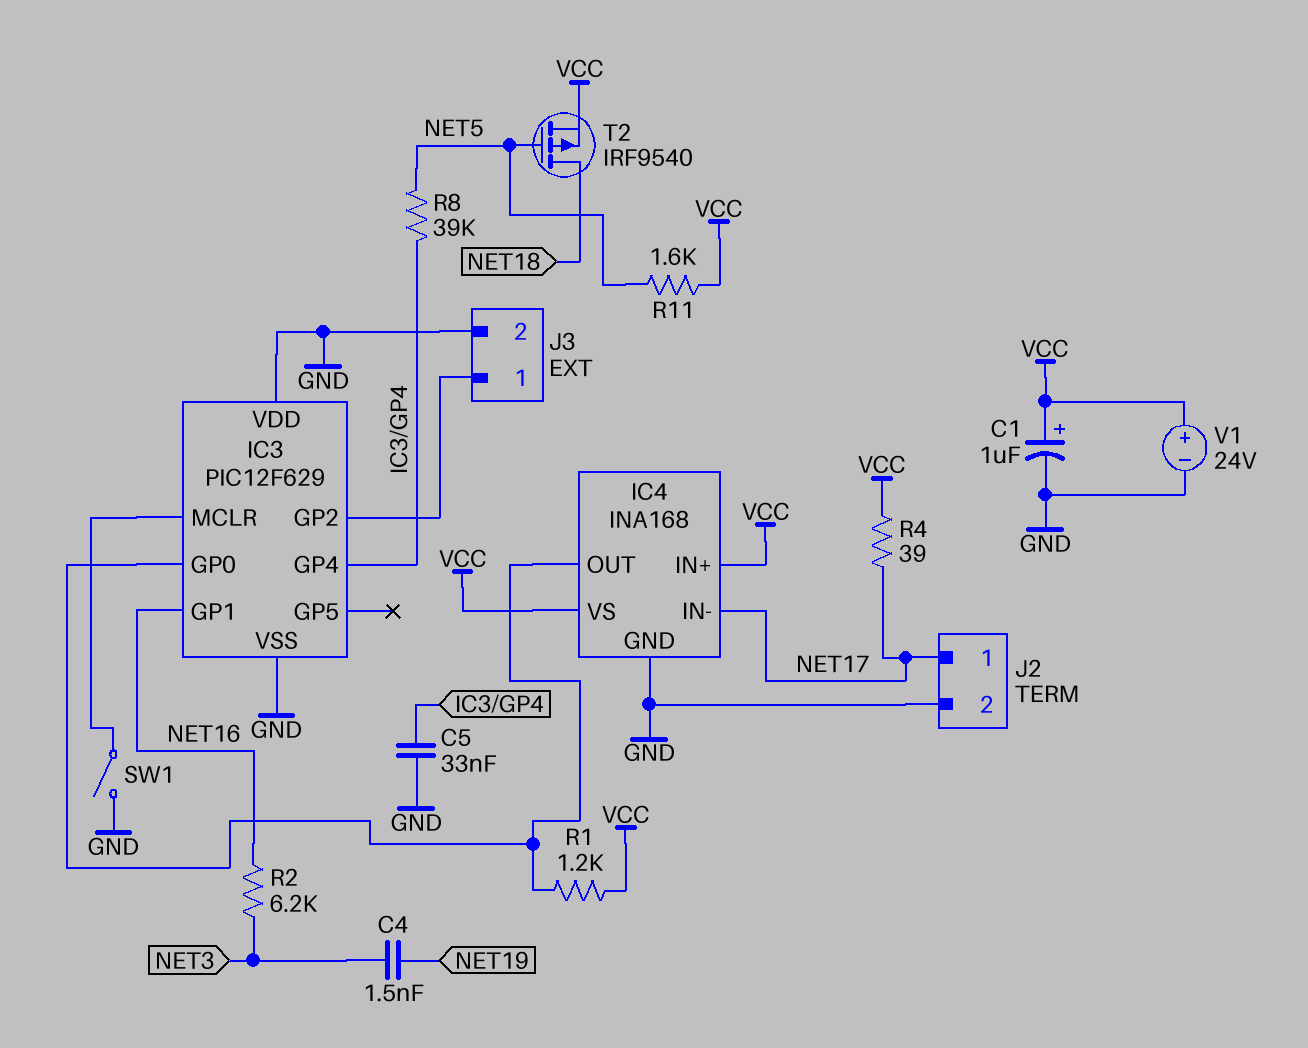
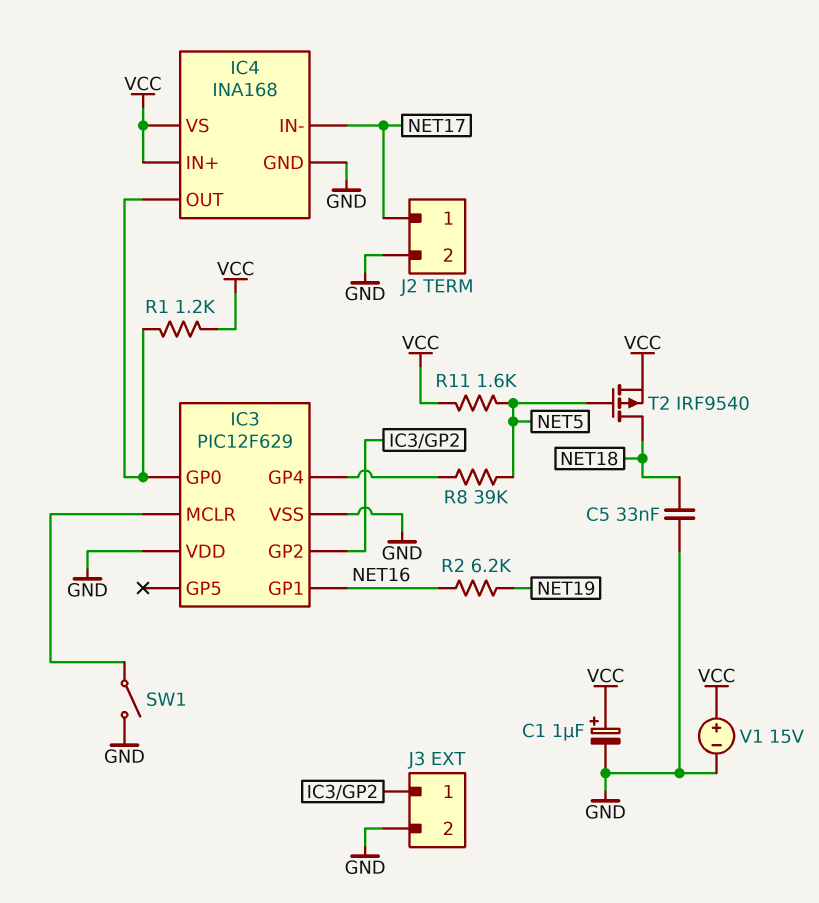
C4: 1.5nF (NET3, NET19) -> none
C5: 33nF (GND, IC3/GP4) -> 33nF (GND, NET18)
R2: 6.2k (NET3, NET16) -> 6.2k (NET16, NET19)
R4: 39 (NET17, VCC) -> none
V1: 24V (plus VCC, minus GND) -> 15V (plus VCC, minus GND)

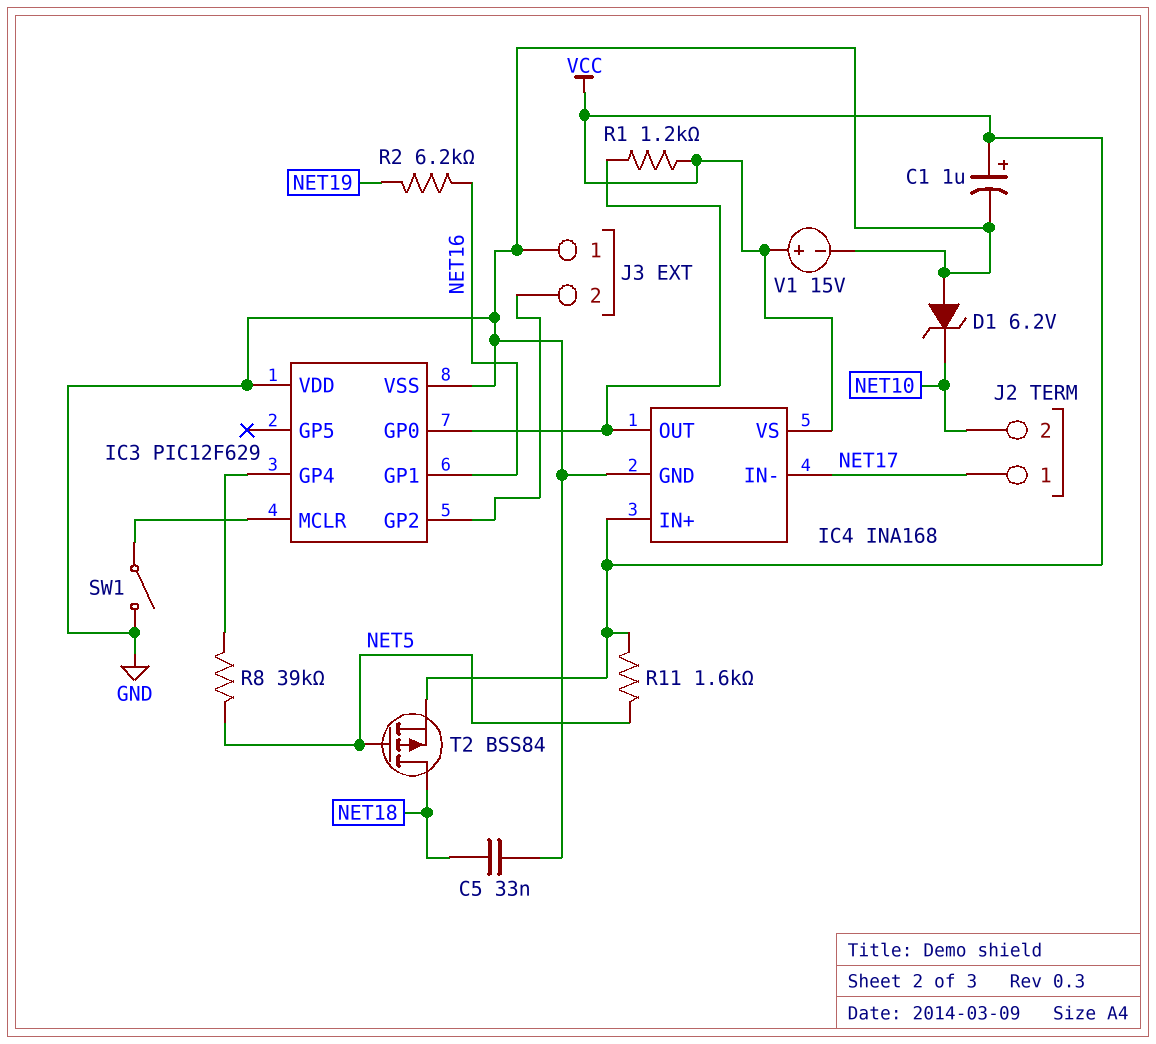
D1: none -> zener 6.2V (A GND, K NET10)
J2 pin 2: GND -> NET10
J3 pin 1: IC3/GP2 -> GND
J3 pin 2: GND -> IC3/GP2
T2: PMOS IRF9540 (G NET5, D NET18, S VCC) -> PMOS BSS84 (G NET5, D NET18, S VCC)

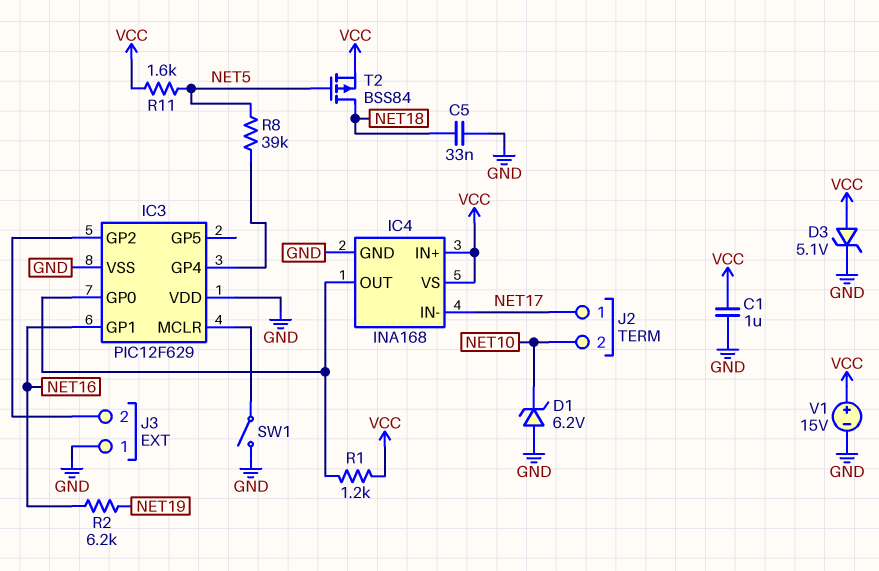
C1: 1uF (plus VCC, minus GND) -> 1uF (GND, VCC)
D3: none -> zener 5.1V (A VCC, K GND)

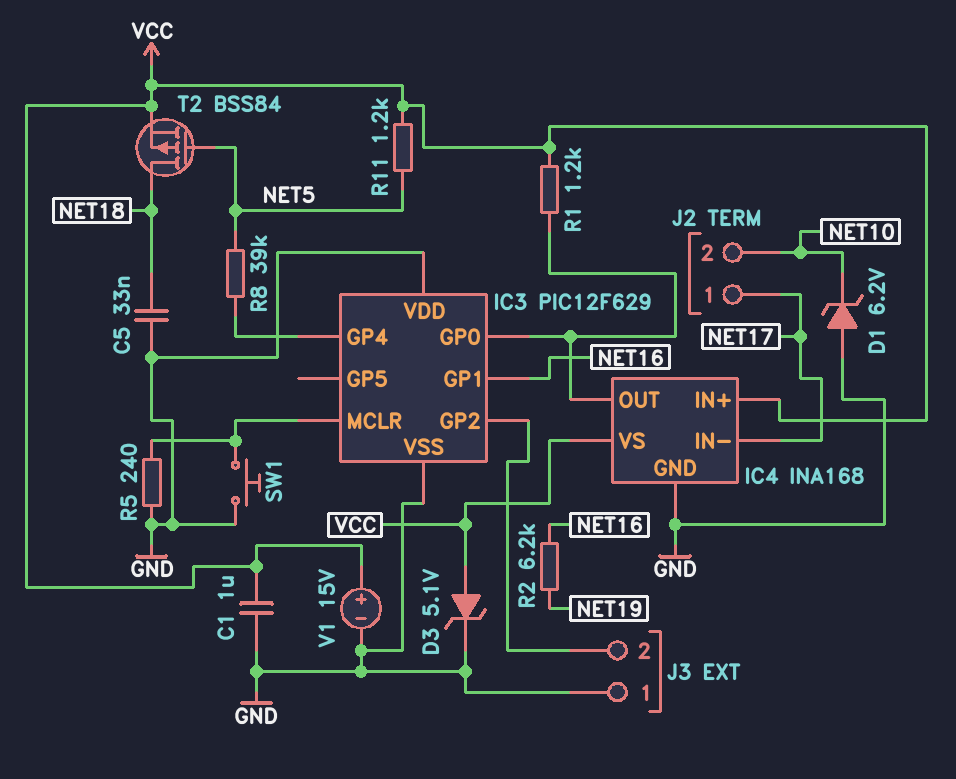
R5: none -> 240 (GND, IC3/MCLR)
R11: 1.6k (NET5, VCC) -> 1.2k (NET5, VCC)
SW1: switch (GND, IC3/MCLR) -> button (GND, IC3/MCLR)

